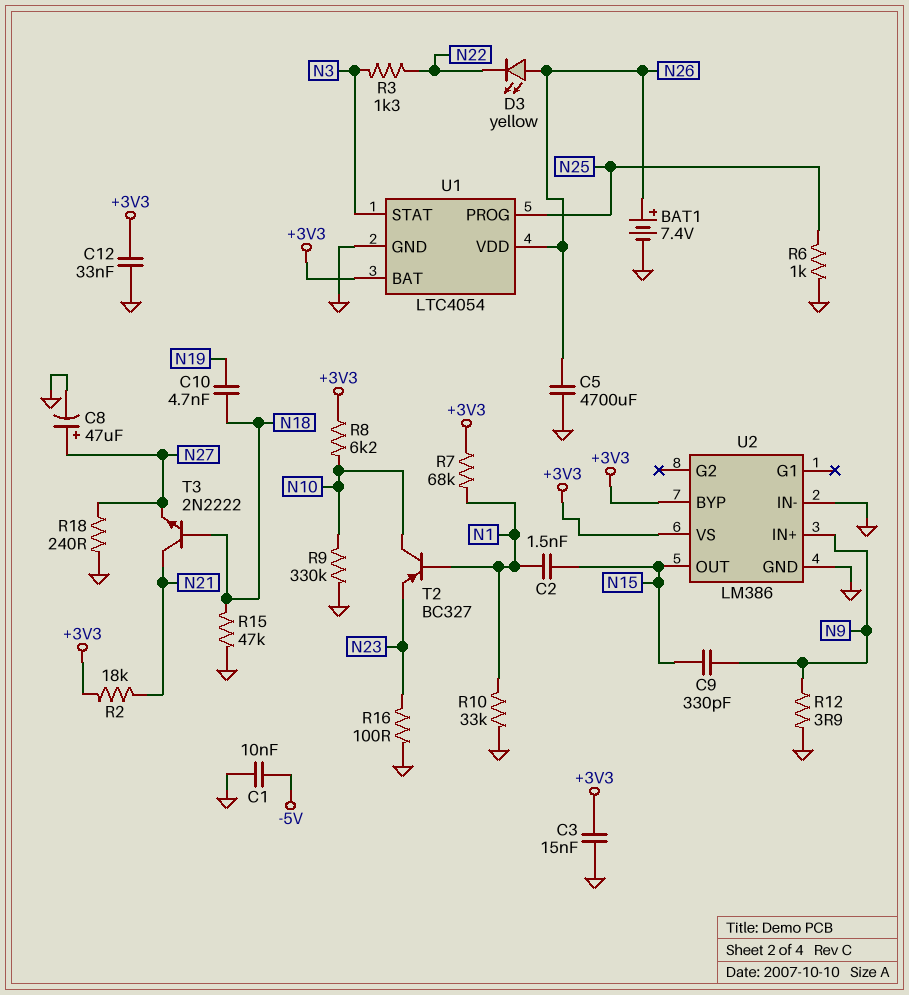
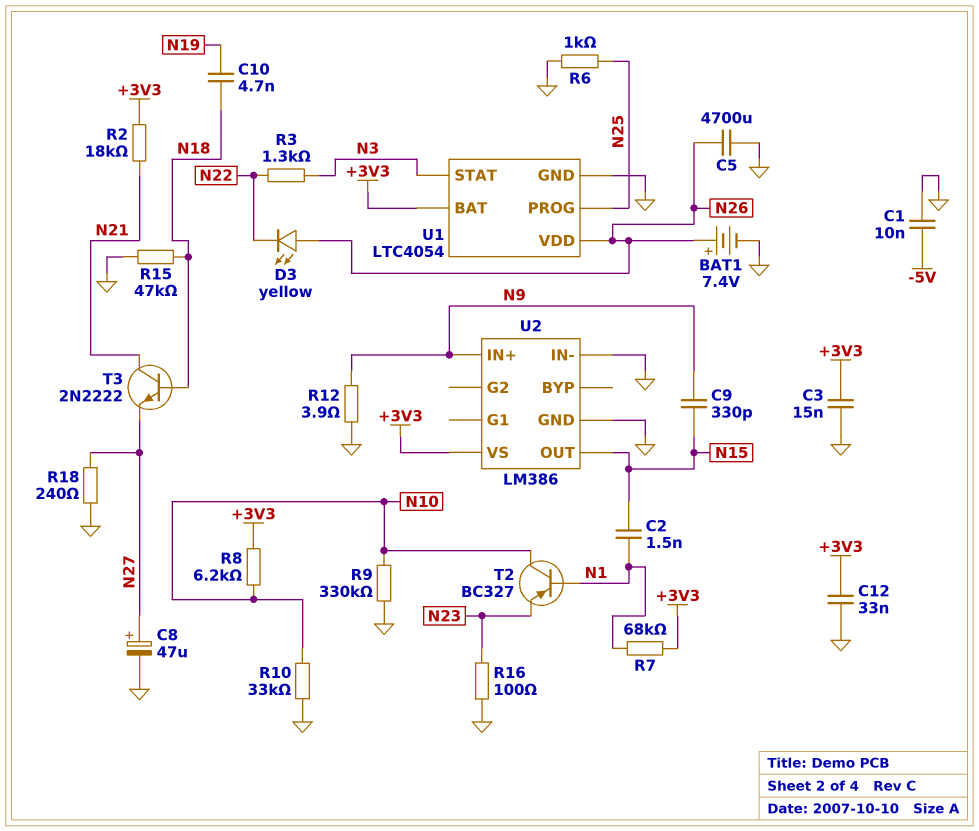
R10: 33k (GND, N1) -> 33k (GND, N10)
U2 pin BYP: +3V3 -> none

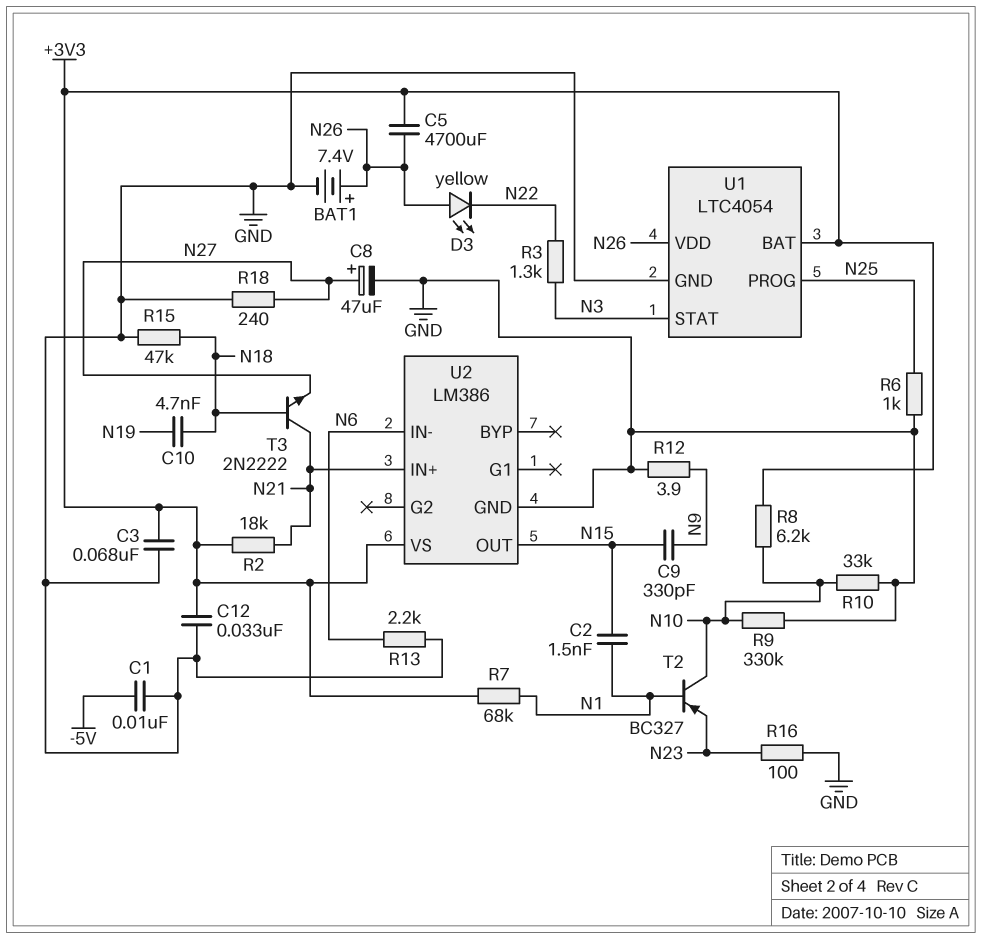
C3: 15nF (+3V3, GND) -> 68nF (+3V3, GND)
C5: 4700uF (GND, N26) -> 4700uF (+3V3, N26)
R13: none -> 2.2k (GND, N6)
U2 pin IN+: N9 -> N21
U2 pin IN-: GND -> N6

